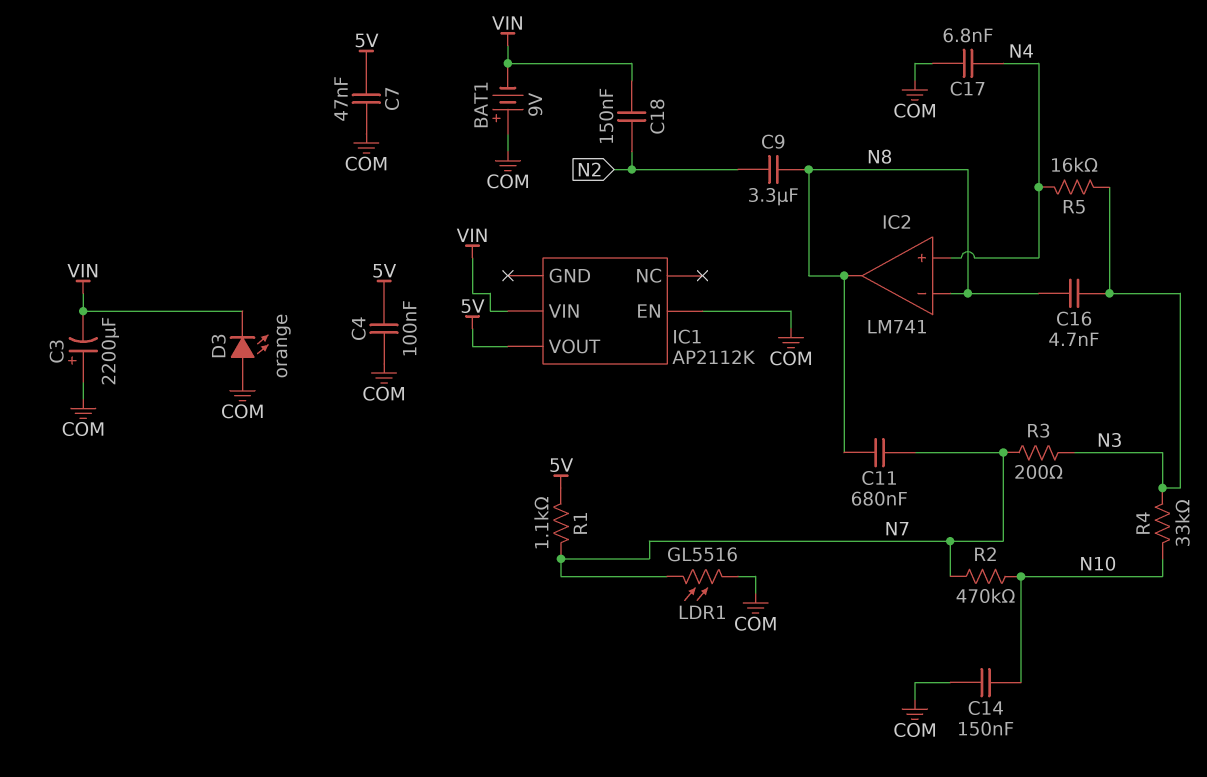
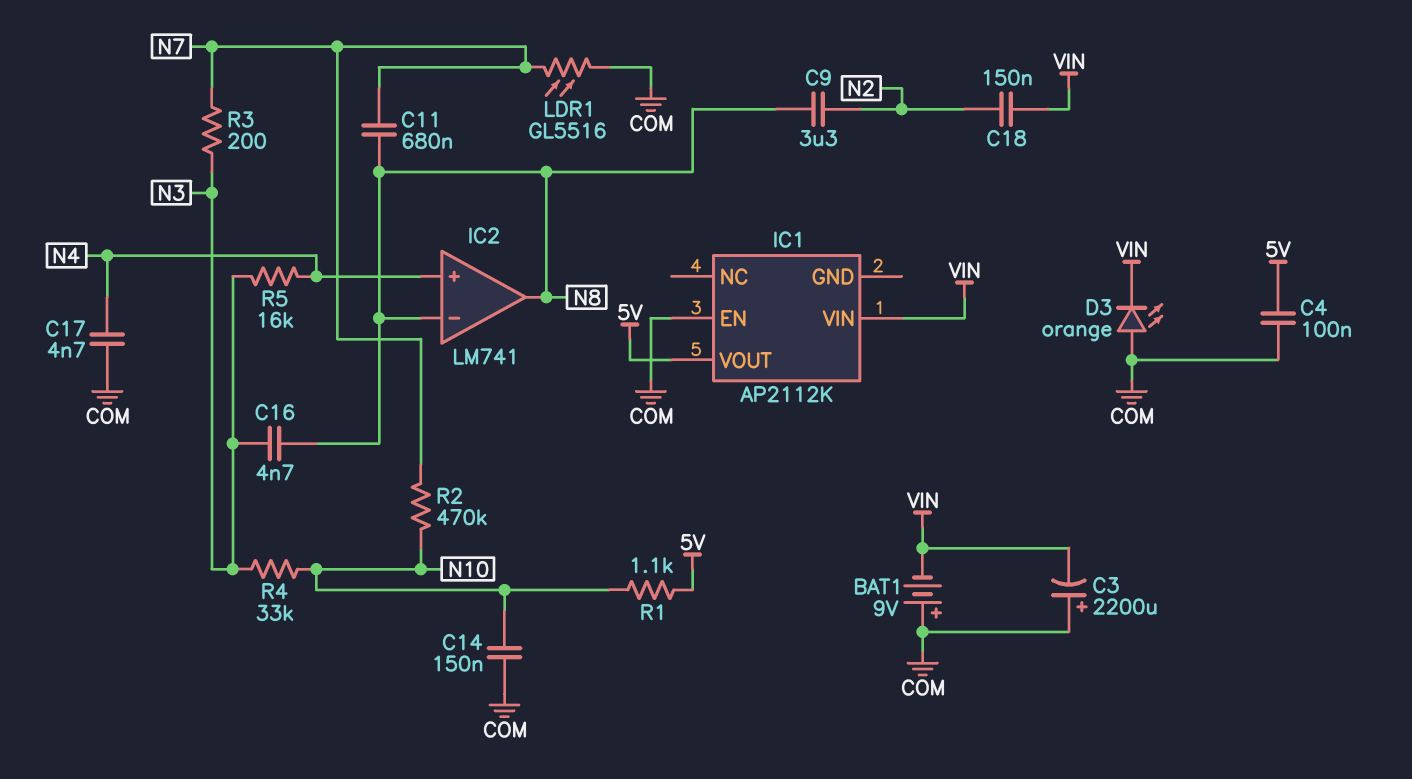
C7: 47nF (5V, COM) -> none
C17: 6.8nF (COM, N4) -> 4.7nF (COM, N4)
R1: 1.1k (5V, N7) -> 1.1k (5V, N10)

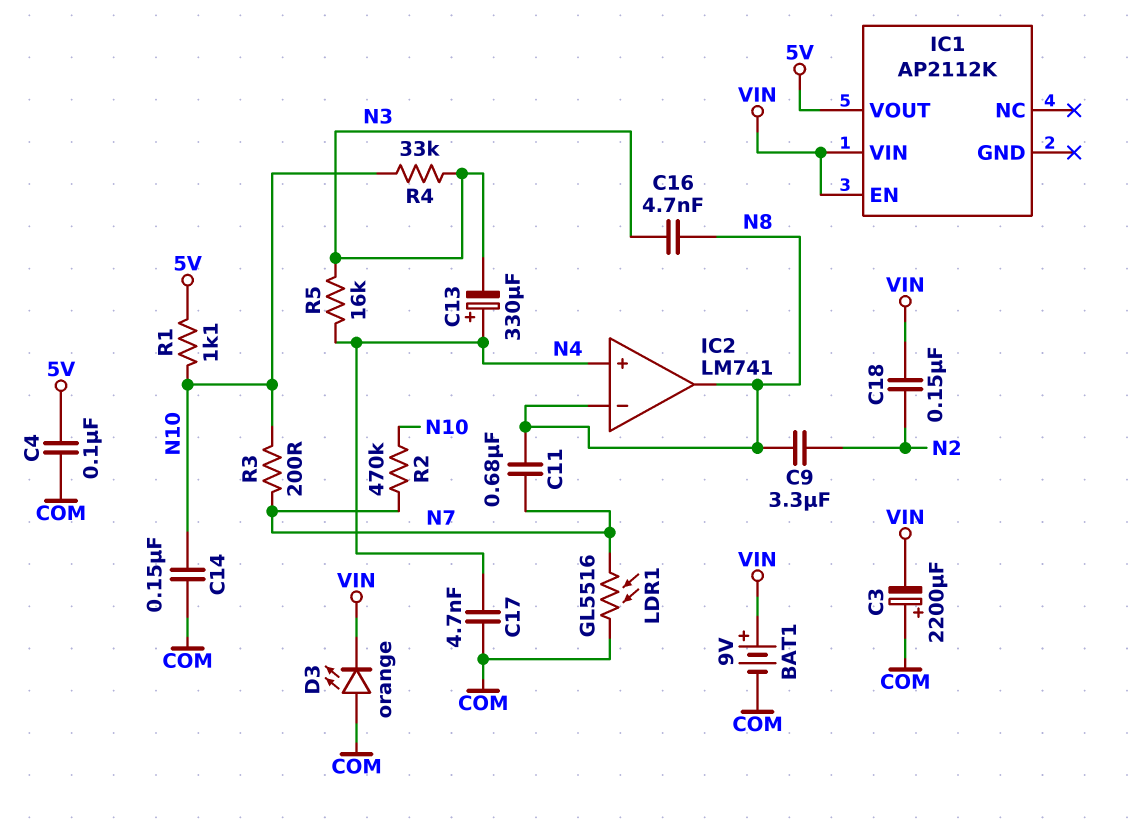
BAT1: 9V (plus COM, minus VIN) -> 9V (plus VIN, minus COM)
C13: none -> 330uF (plus N4, minus N3)
IC1 pin EN: COM -> VIN
R3: 200 (N3, N7) -> 200 (N7, N10)

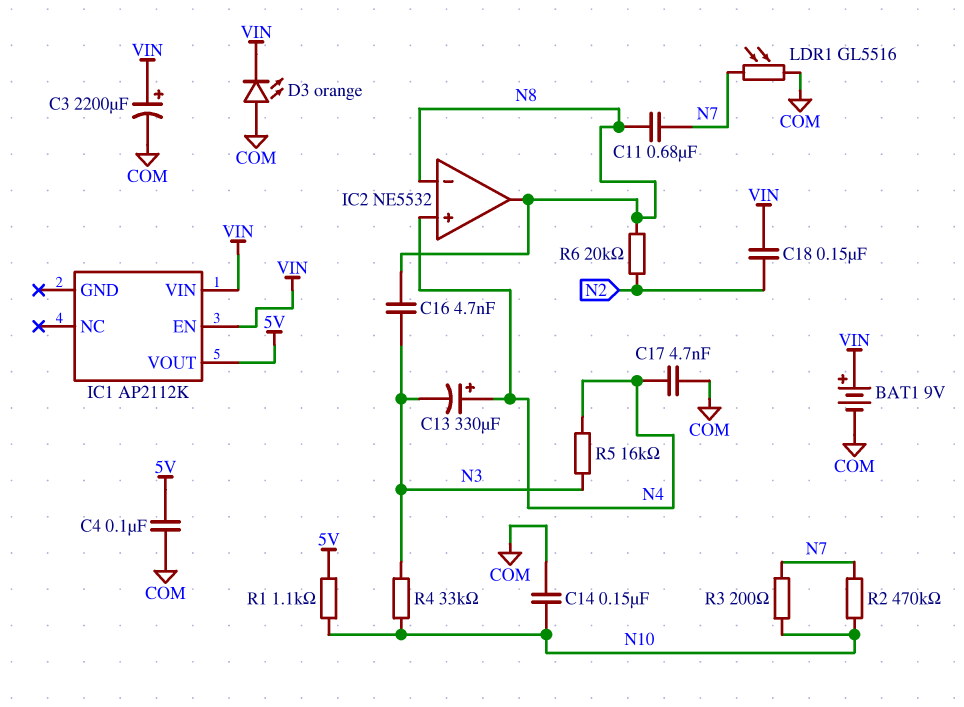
C3: 2200uF (plus COM, minus VIN) -> 2200uF (plus VIN, minus COM)
C9: 3.3uF (N2, N8) -> none
IC2: LM741 -> NE5532
R6: none -> 20k (N2, N8)

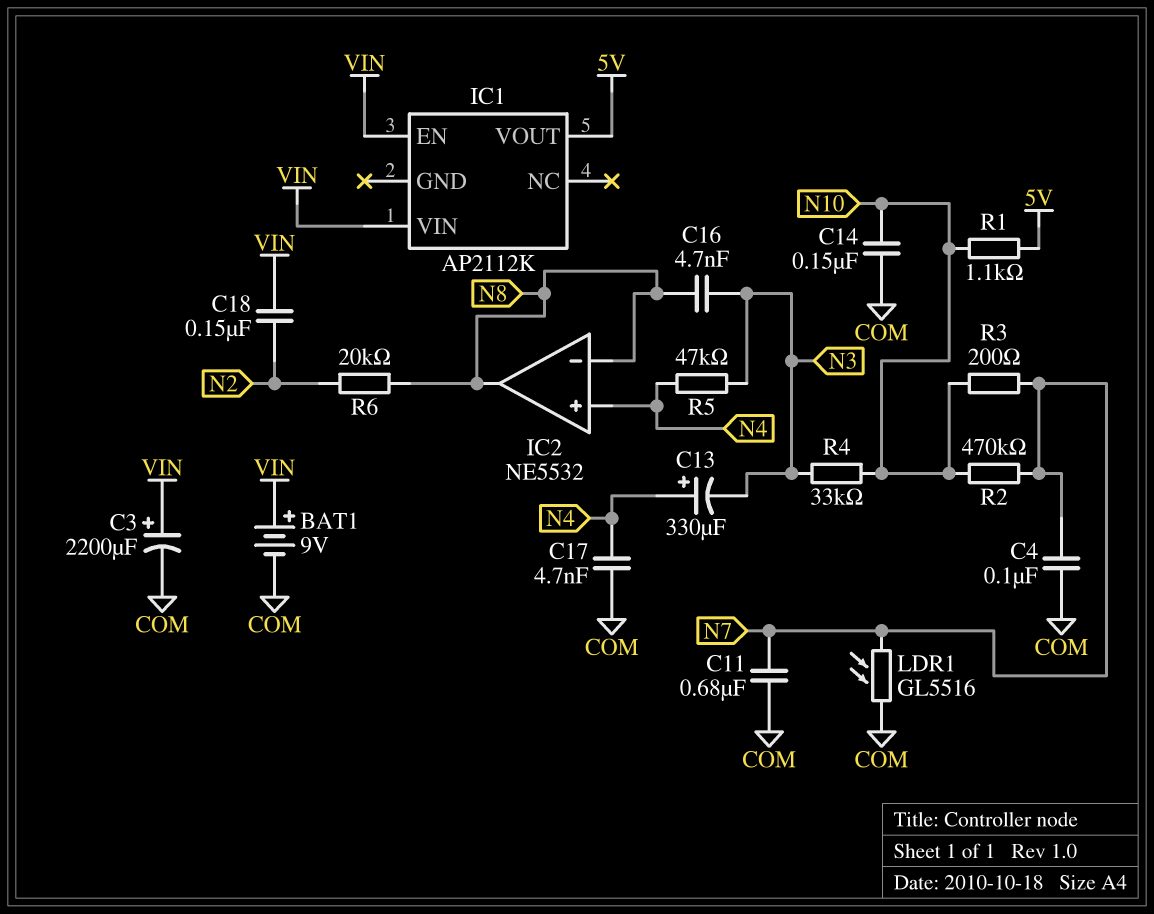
C4: 100nF (5V, COM) -> 100nF (COM, N7)
C11: 680nF (N7, N8) -> 680nF (COM, N7)
D3: LED orange (A COM, K VIN) -> none
R5: 16k (N3, N4) -> 47k (N3, N4)

